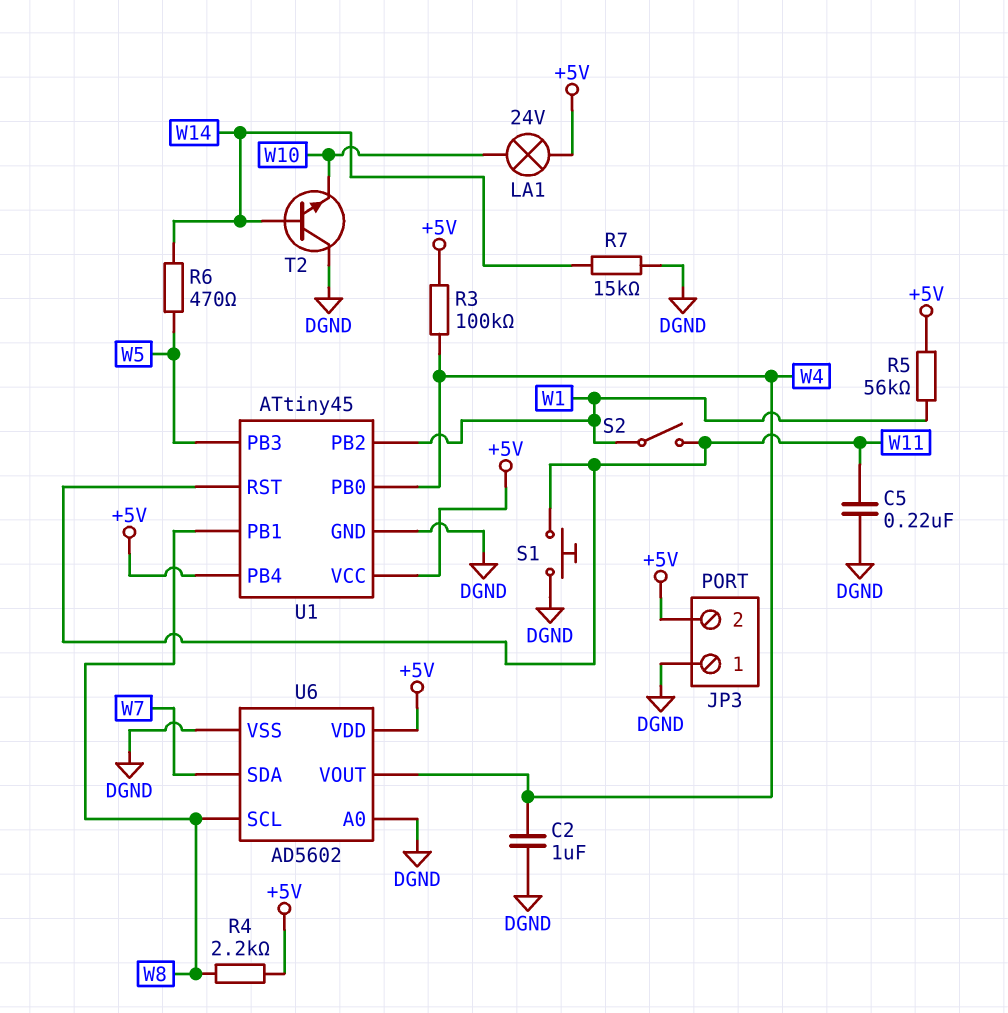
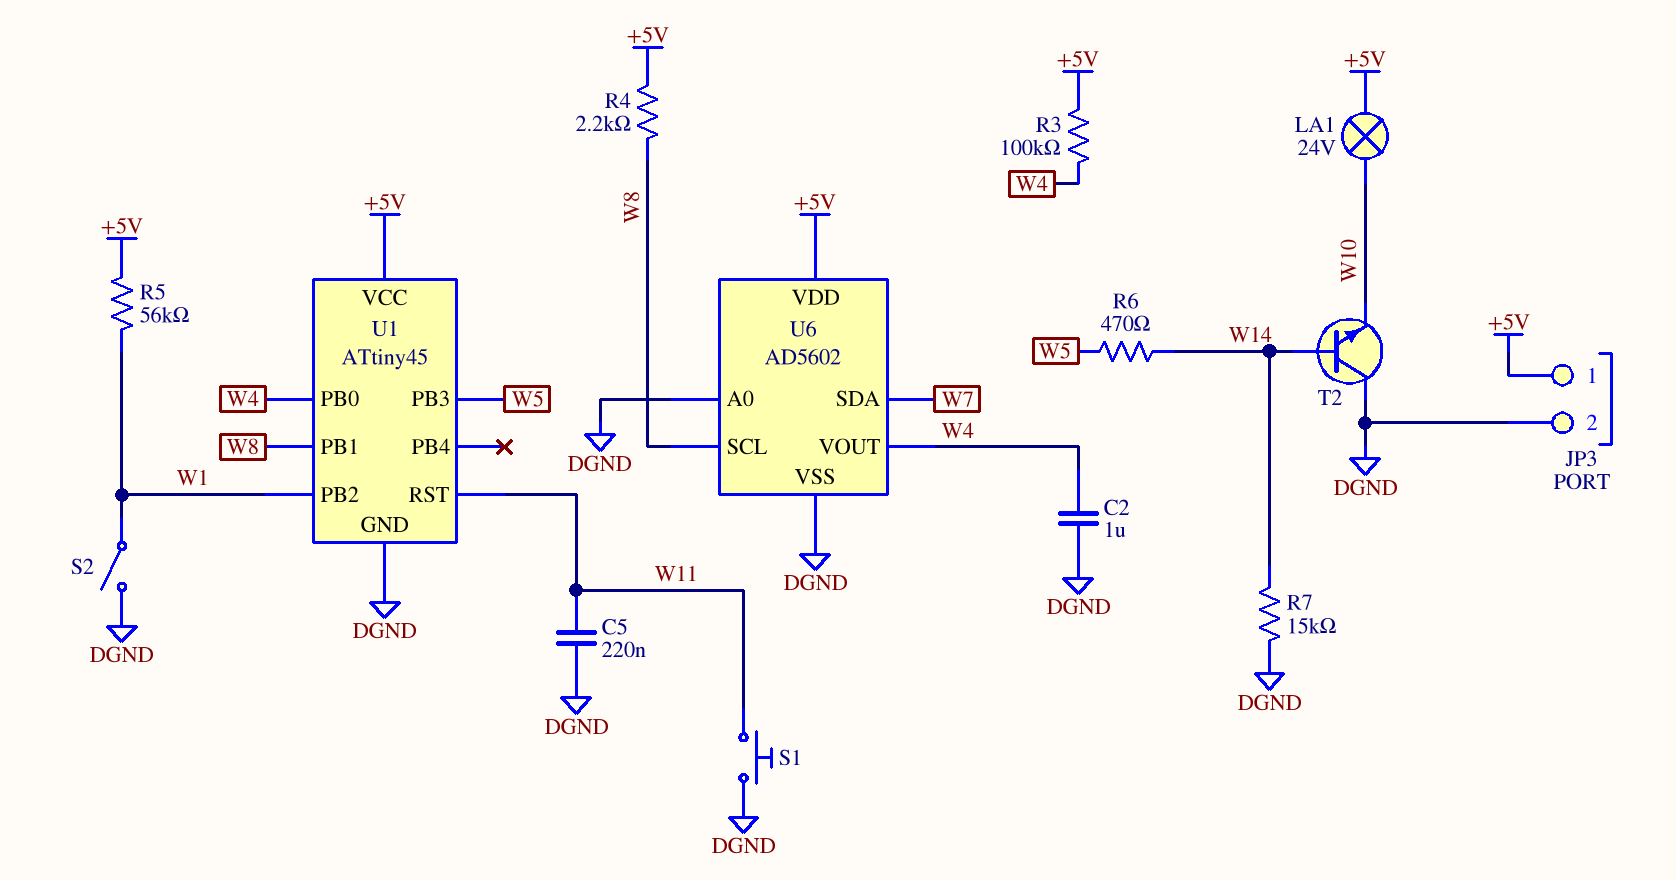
JP3 pin 1: DGND -> +5V
JP3 pin 2: +5V -> DGND
S2: switch (W1, W11) -> switch (DGND, W1)
U1 pin PB4: +5V -> none

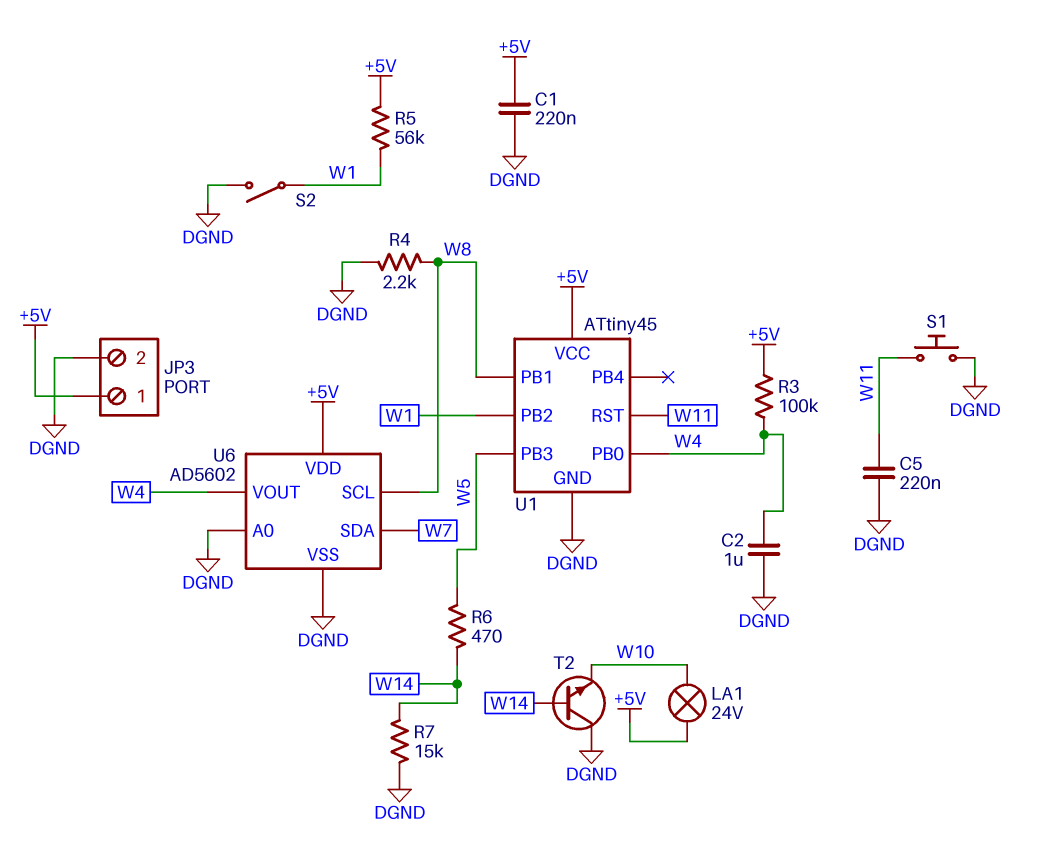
C1: none -> 220nF (+5V, DGND)
R4: 2.2k (+5V, W8) -> 2.2k (DGND, W8)

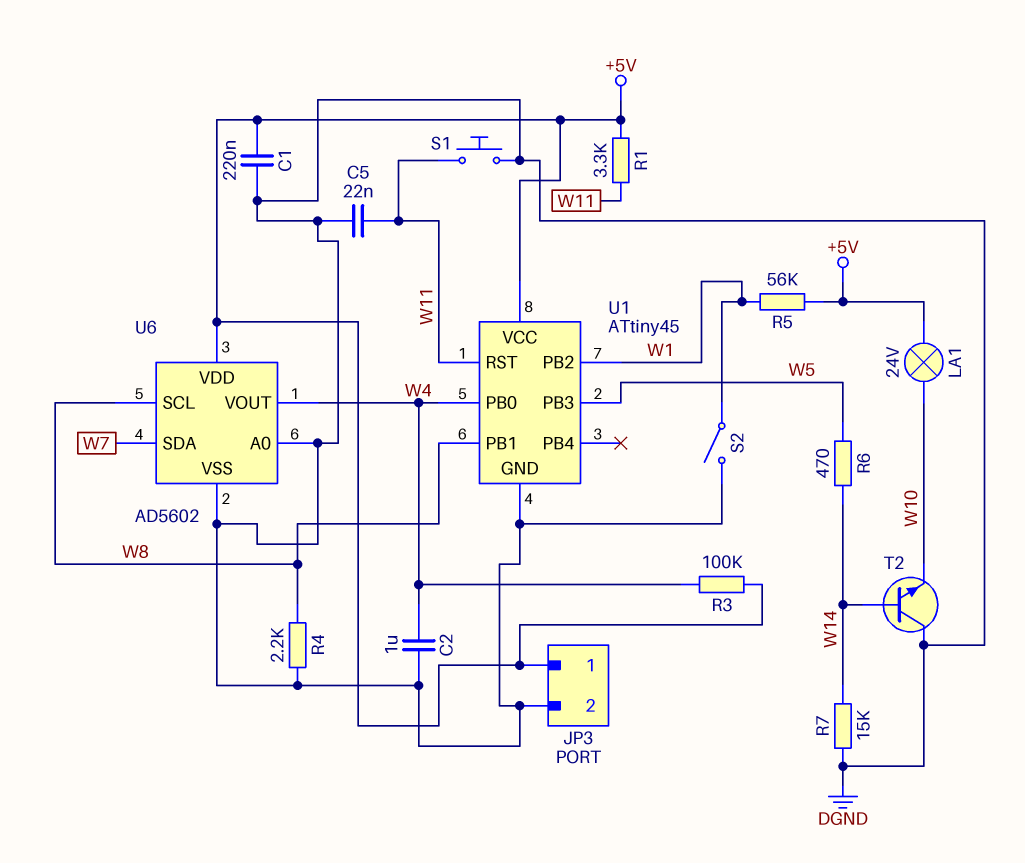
C5: 220nF (DGND, W11) -> 22nF (DGND, W11)
R1: none -> 3.3k (+5V, W11)

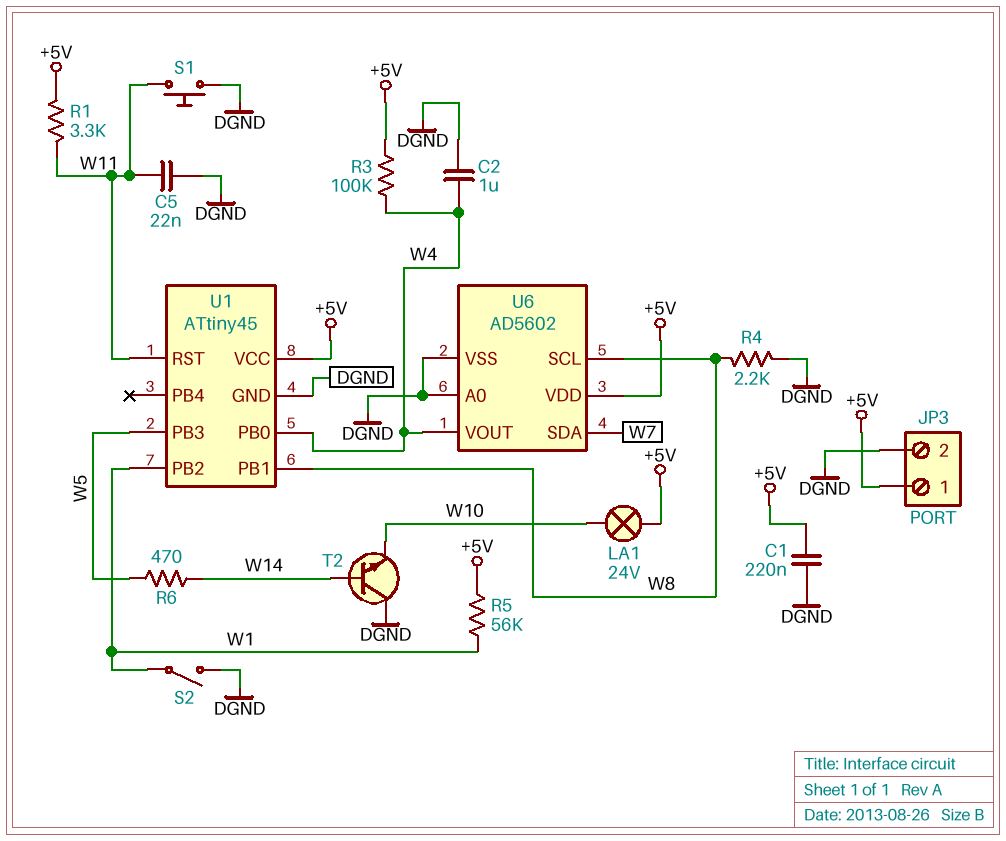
R7: 15k (DGND, W14) -> none

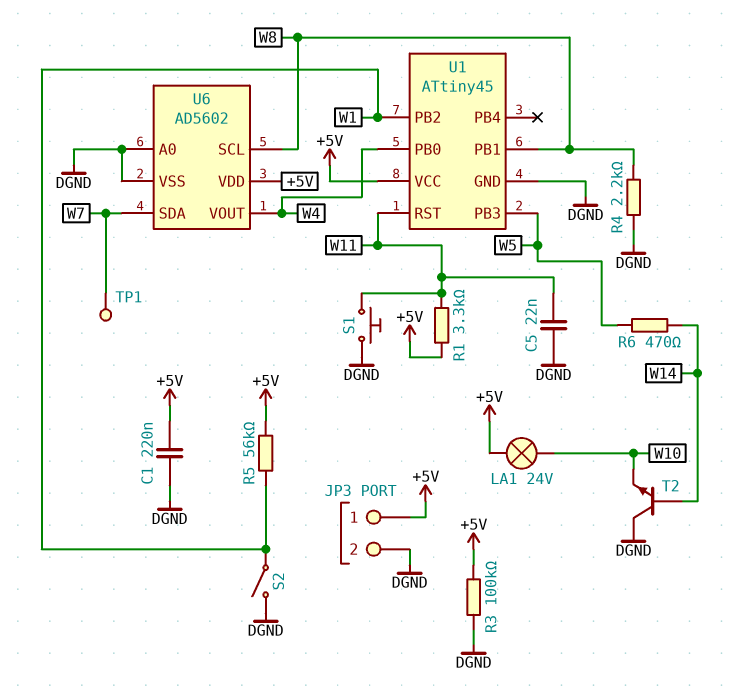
C2: 1uF (DGND, W4) -> none
R3: 100k (+5V, W4) -> 100k (+5V, DGND)
TP1: none -> test point (W7)

